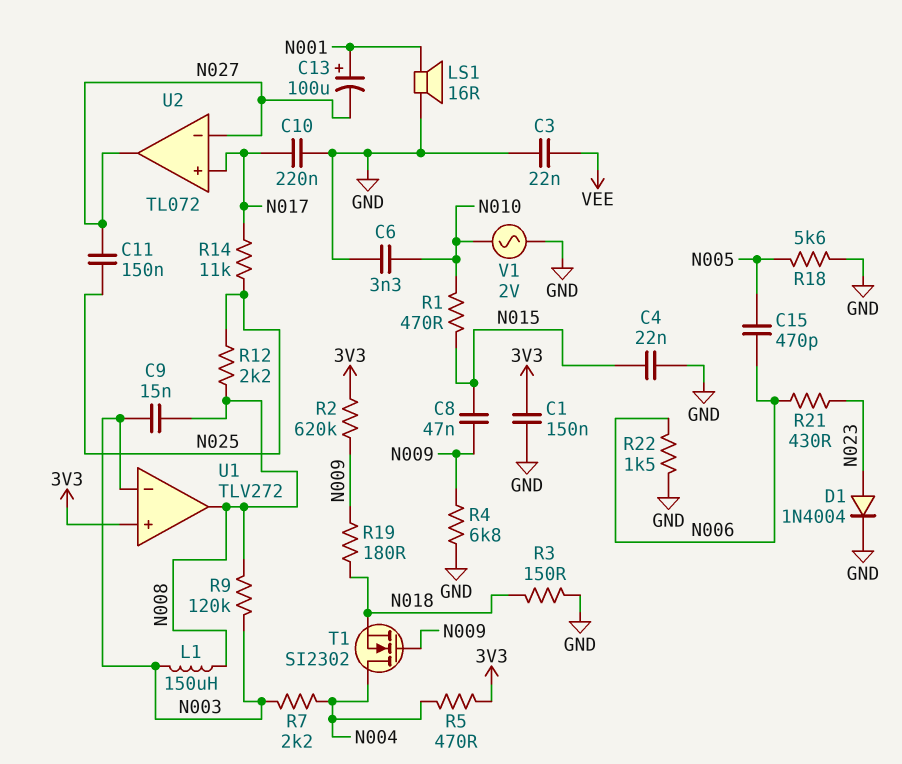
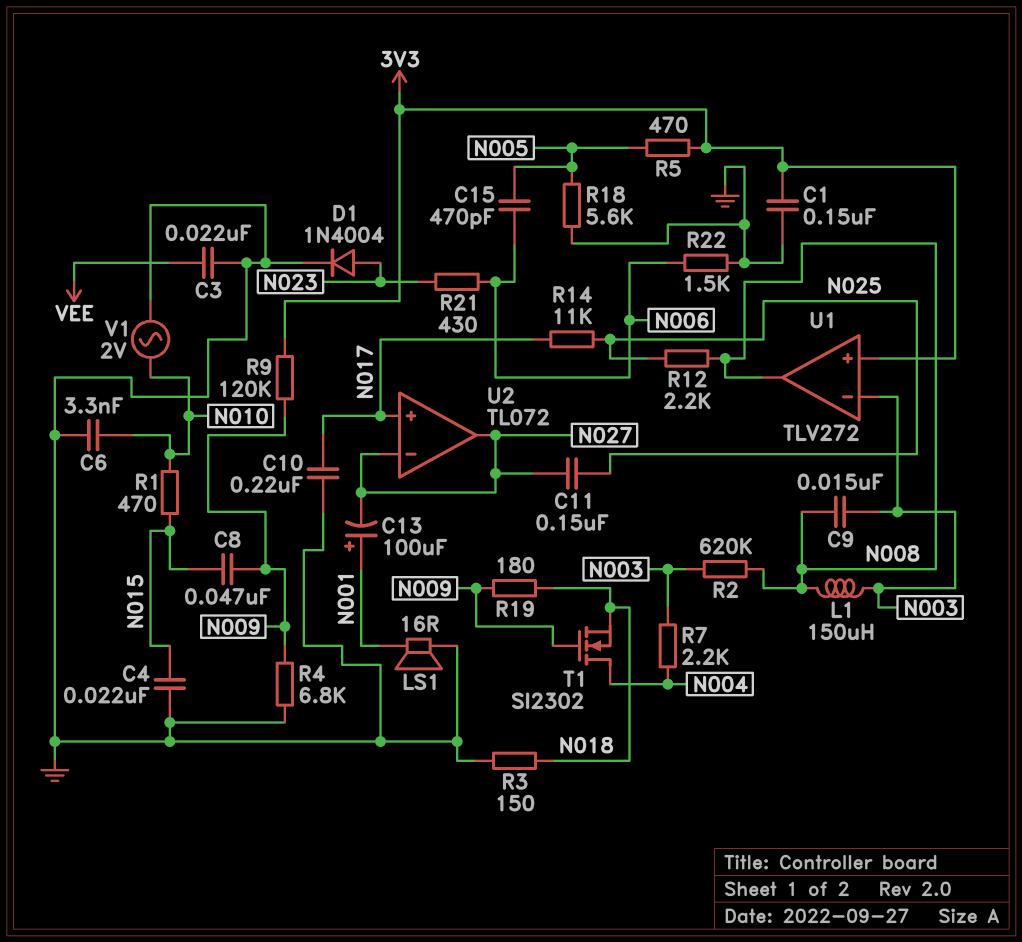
R2: 620k (3V3, N009) -> 620k (N003, N008)
R5: 470 (3V3, N004) -> 470 (3V3, N005)
R9: 120k (N003, N008) -> 120k (3V3, N009)

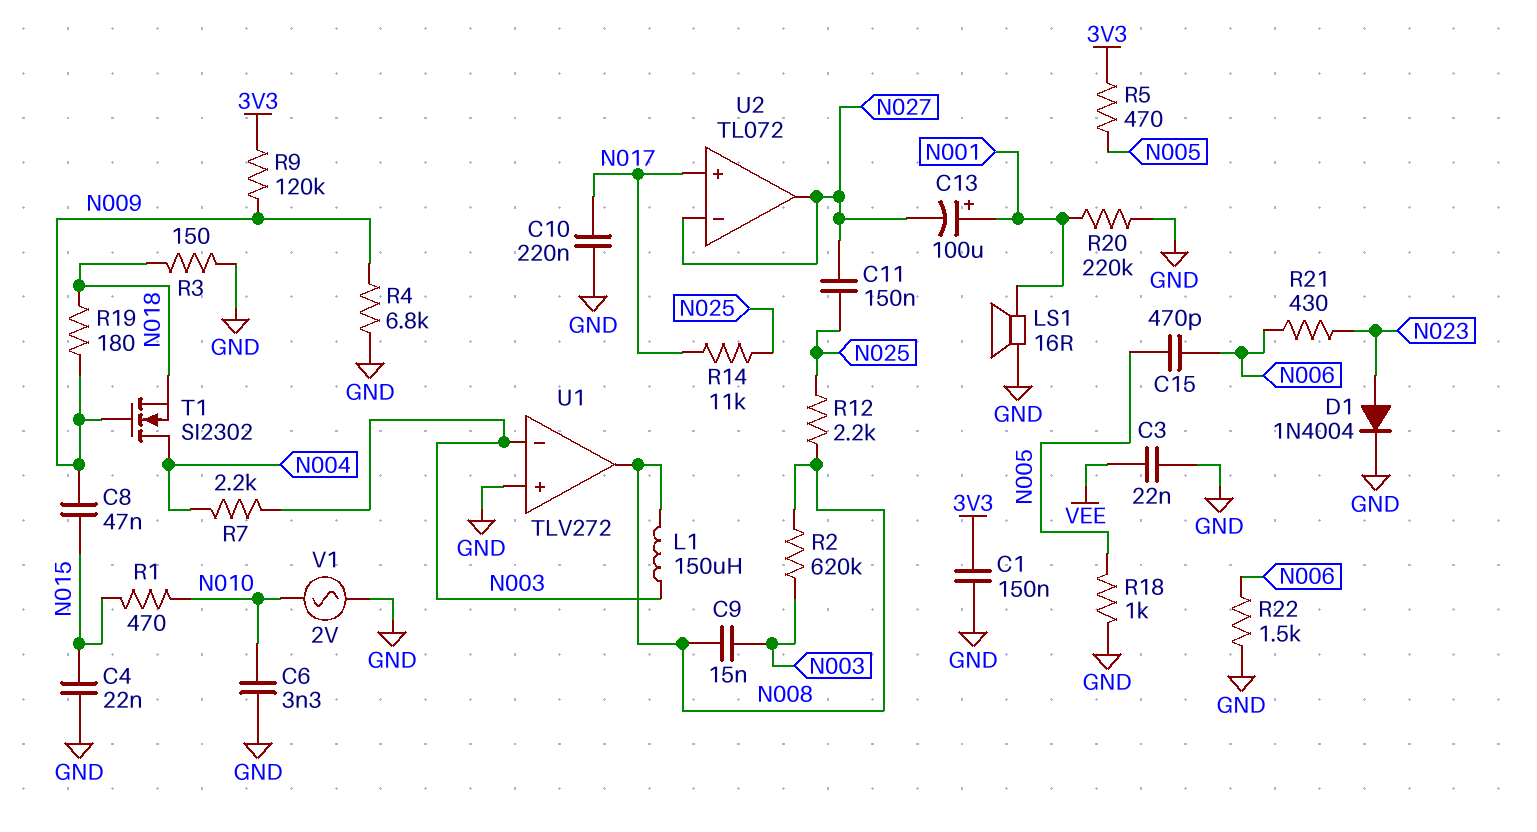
R18: 5.6k (GND, N005) -> 1k (GND, N005)
R20: none -> 220k (GND, N001)
U1 pin in+: 3V3 -> GND

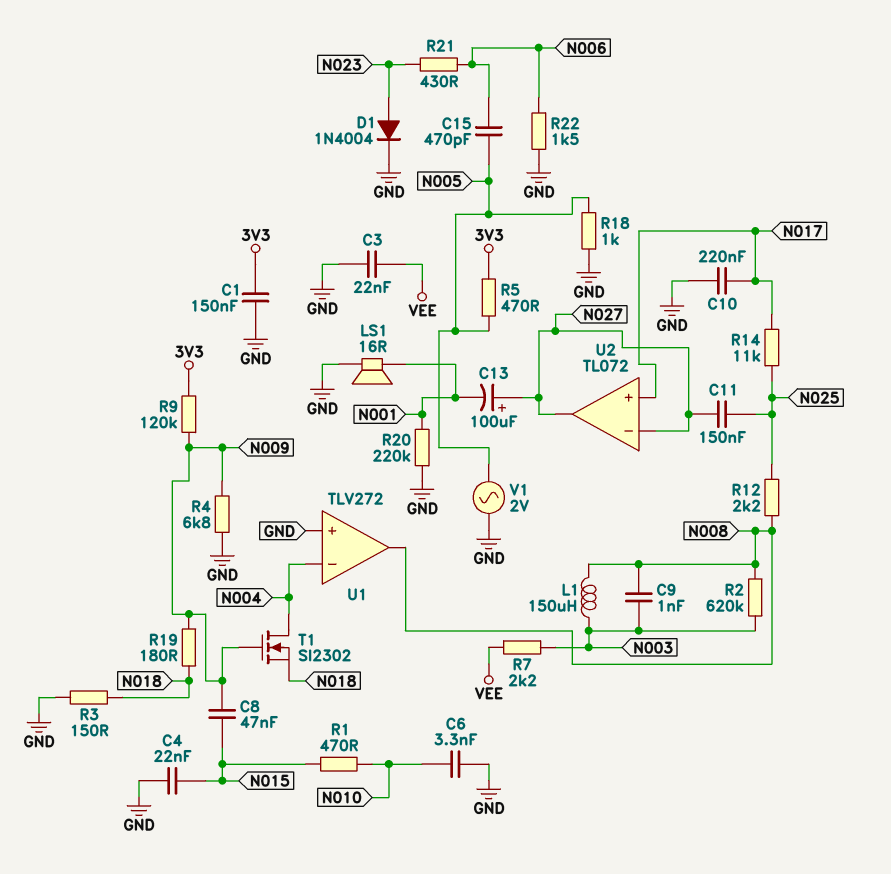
C9: 15nF (N003, N008) -> 1nF (N003, N008)
C13: 100uF (plus N001, minus N027) -> 100uF (plus N027, minus N001)
R7: 2.2k (N003, N004) -> 2.2k (N003, VEE)
U1 pin in-: N003 -> N004
V1: AC 2V (GND, N010) -> AC 2V (GND, N005)

